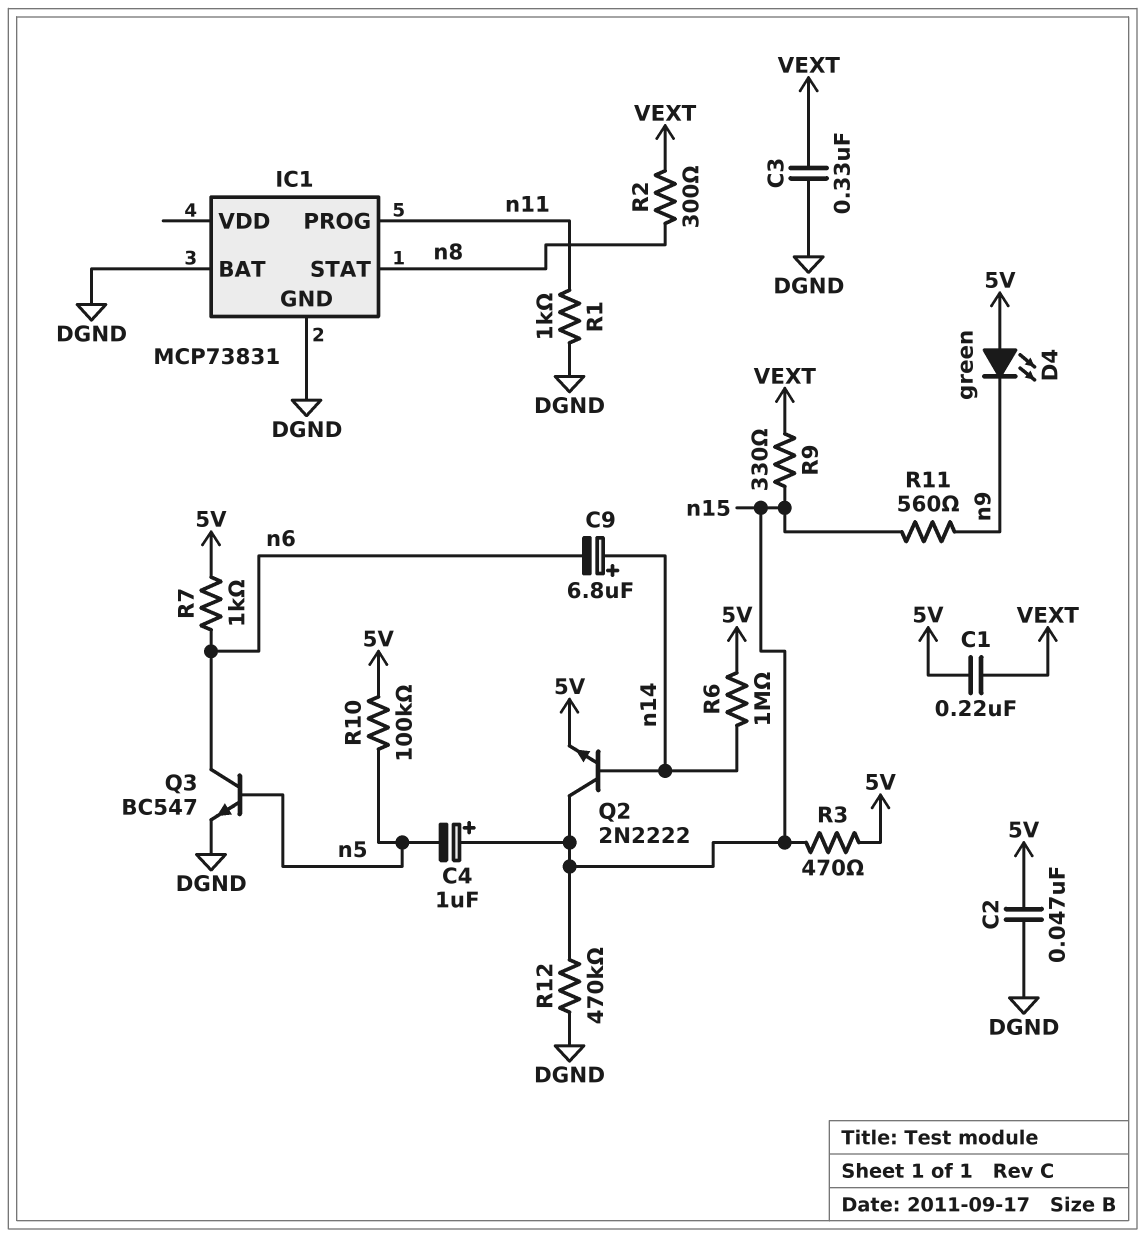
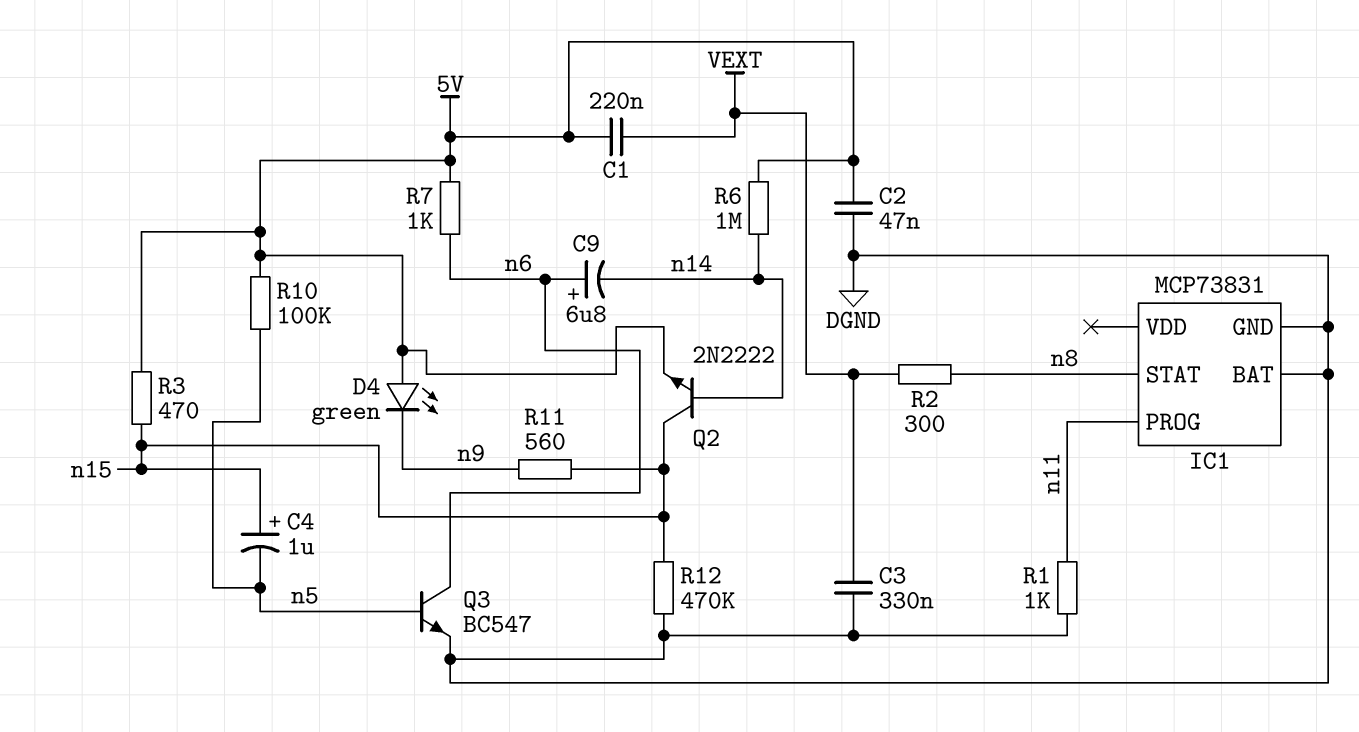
C9: 6.8uF (plus n14, minus n6) -> 6.8uF (plus n6, minus n14)
R9: 330 (VEXT, n15) -> none

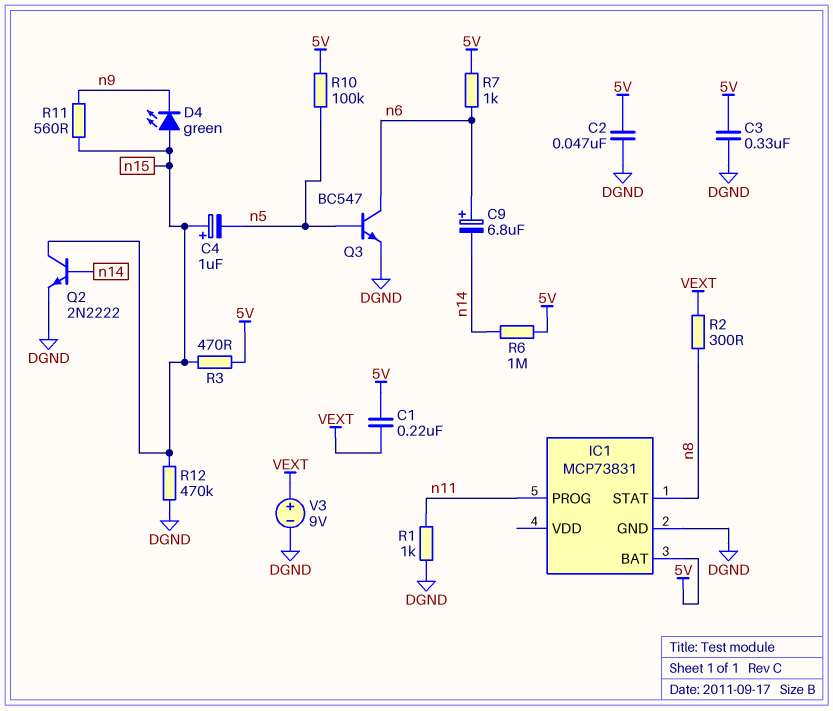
C3: 330nF (DGND, VEXT) -> 330nF (5V, DGND)
D4: LED green (A 5V, K n9) -> LED green (A n15, K n9)
IC1 pin BAT: DGND -> 5V
Q2: NPN 2N2222 (B n14, C n15, E 5V) -> NPN 2N2222 (B n14, C n15, E DGND)
V3: none -> 9V (plus VEXT, minus DGND)

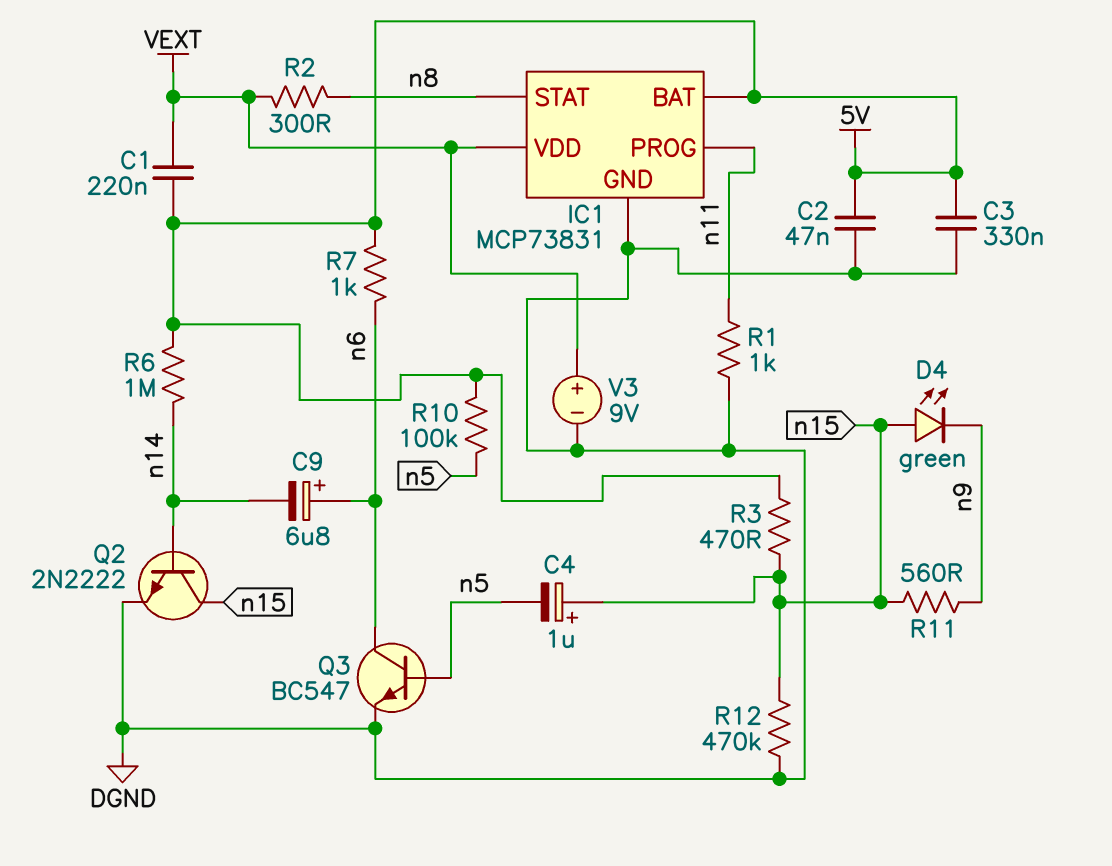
IC1 pin VDD: none -> VEXT

